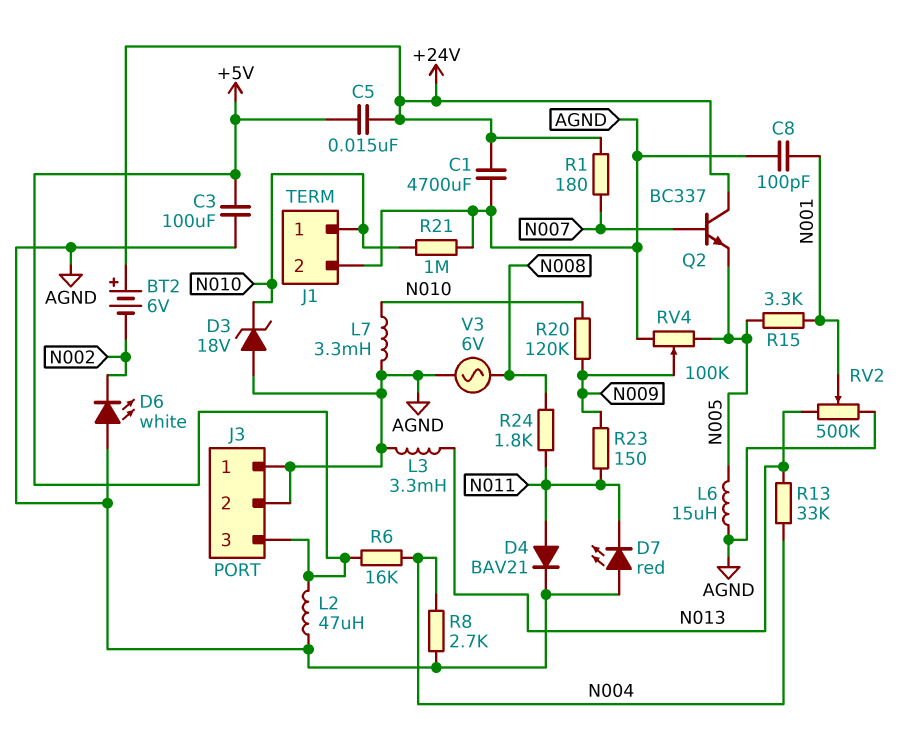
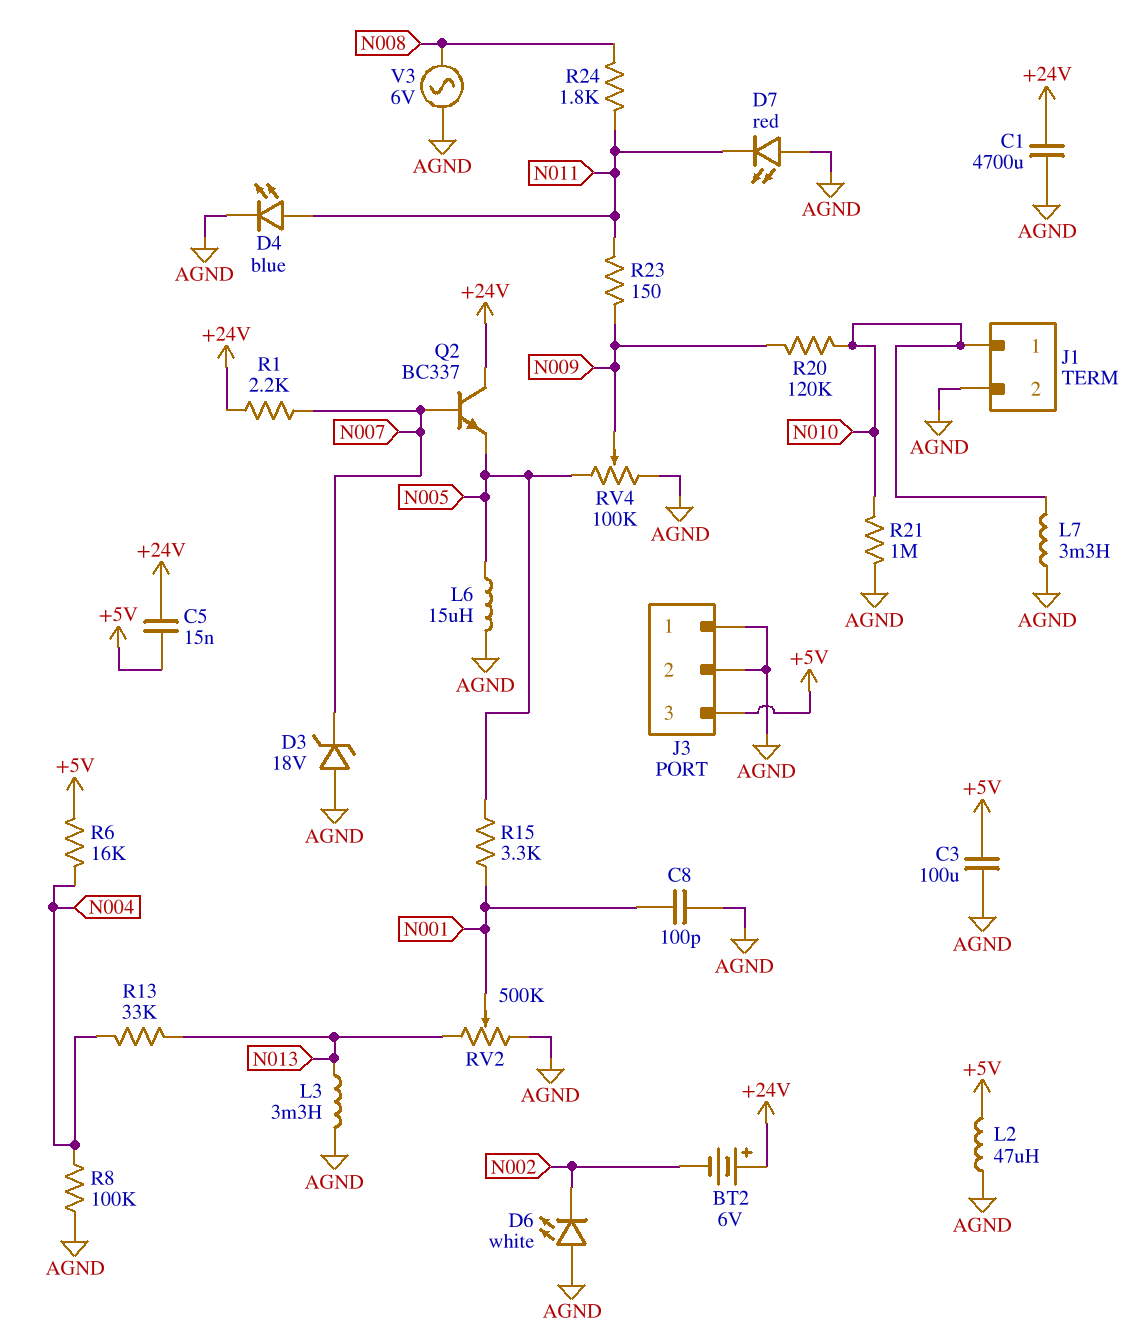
D3: zener 18V (A AGND, K N010) -> zener 18V (A AGND, K N007)
D4: diode BAV21 (A N011, K AGND) -> LED blue (A N011, K AGND)
R1: 180 (+24V, N007) -> 2.2k (+24V, N007)
R8: 2.7k (AGND, N004) -> 100k (AGND, N004)

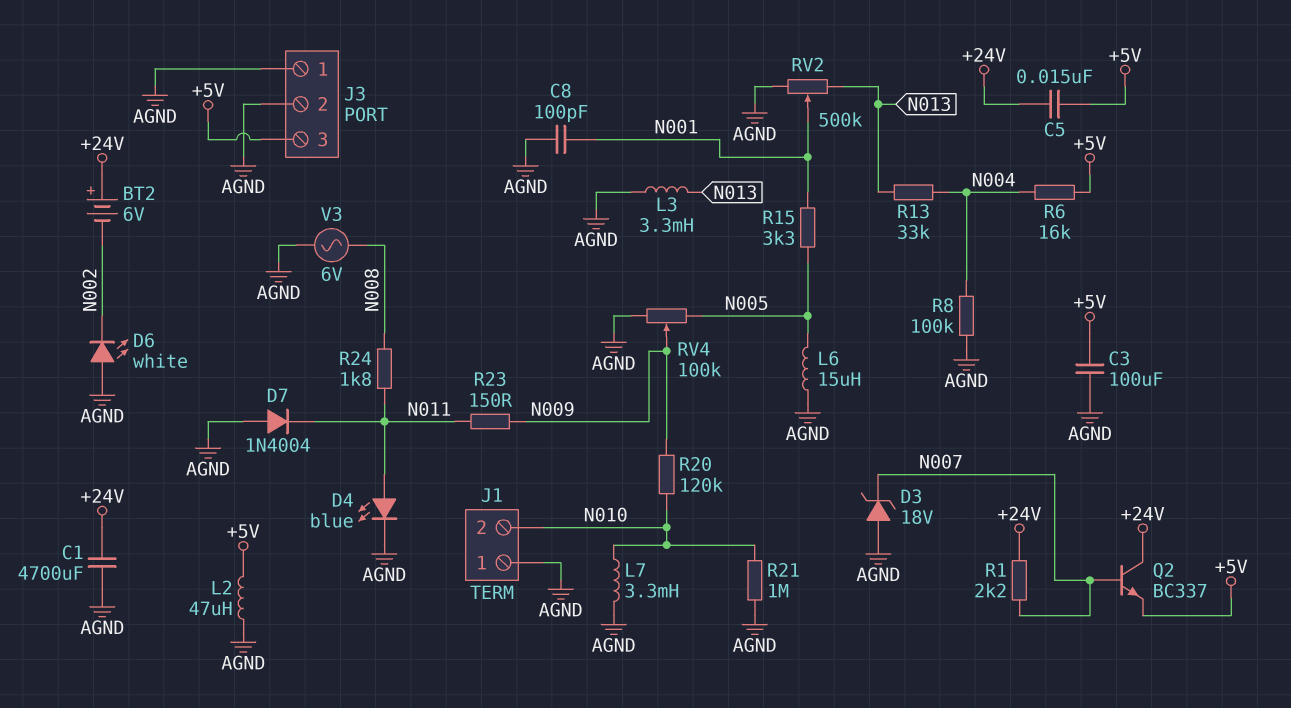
D7: LED red (A AGND, K N011) -> diode 1N4004 (A AGND, K N011)
J1 pin 1: N010 -> AGND
J1 pin 2: AGND -> N010
Q2: NPN BC337 (B N007, C +24V, E N005) -> NPN BC337 (B N007, C +24V, E +5V)

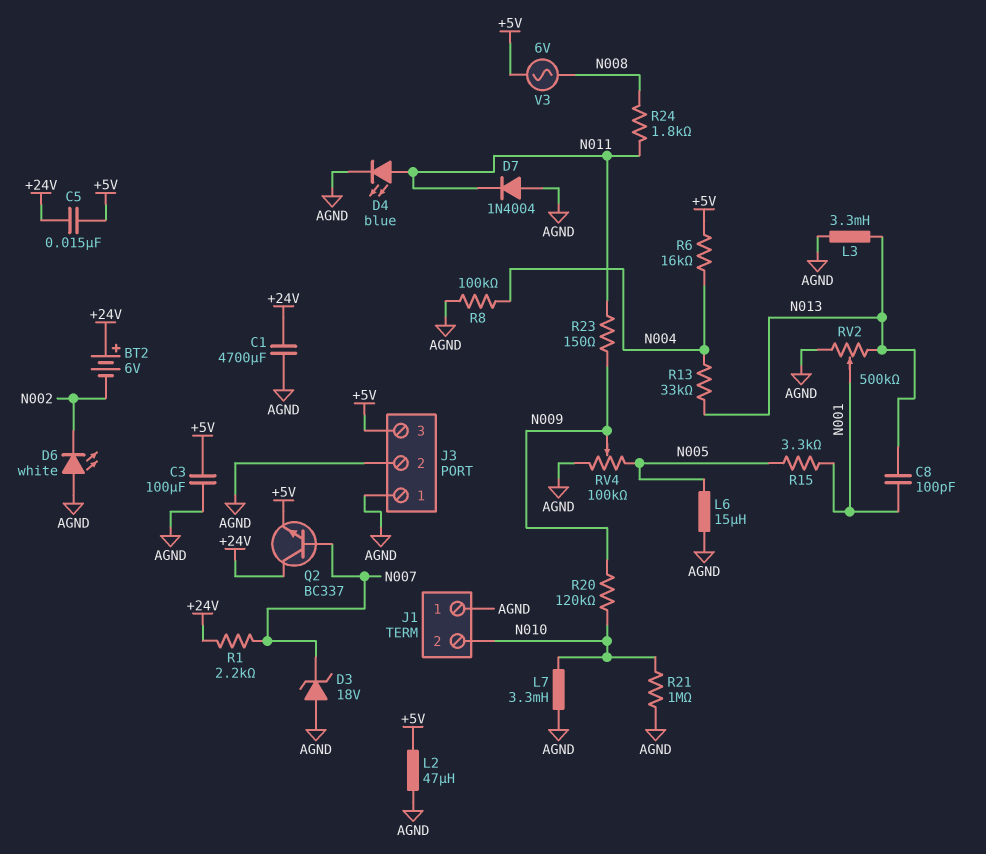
C8: 100pF (AGND, N001) -> 100pF (N001, N013)
V3: AC 6V (AGND, N008) -> AC 6V (+5V, N008)

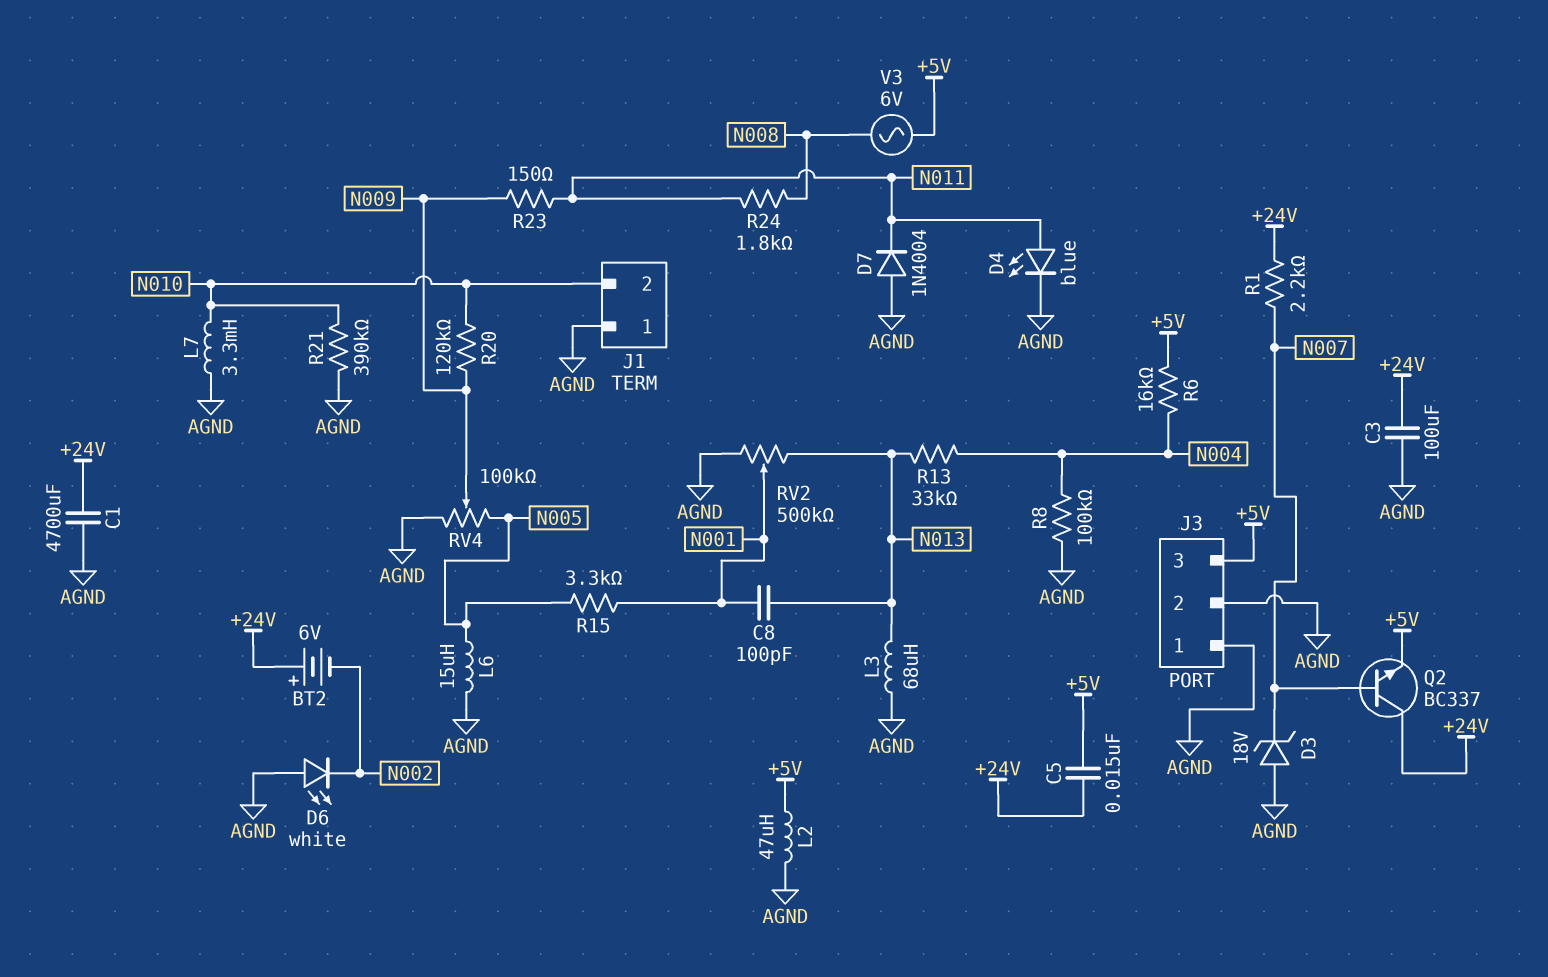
C3: 100uF (+5V, AGND) -> 100uF (+24V, AGND)
L3: 3.3mH (AGND, N013) -> 68uH (AGND, N013)
R21: 1M (AGND, N010) -> 390k (AGND, N010)

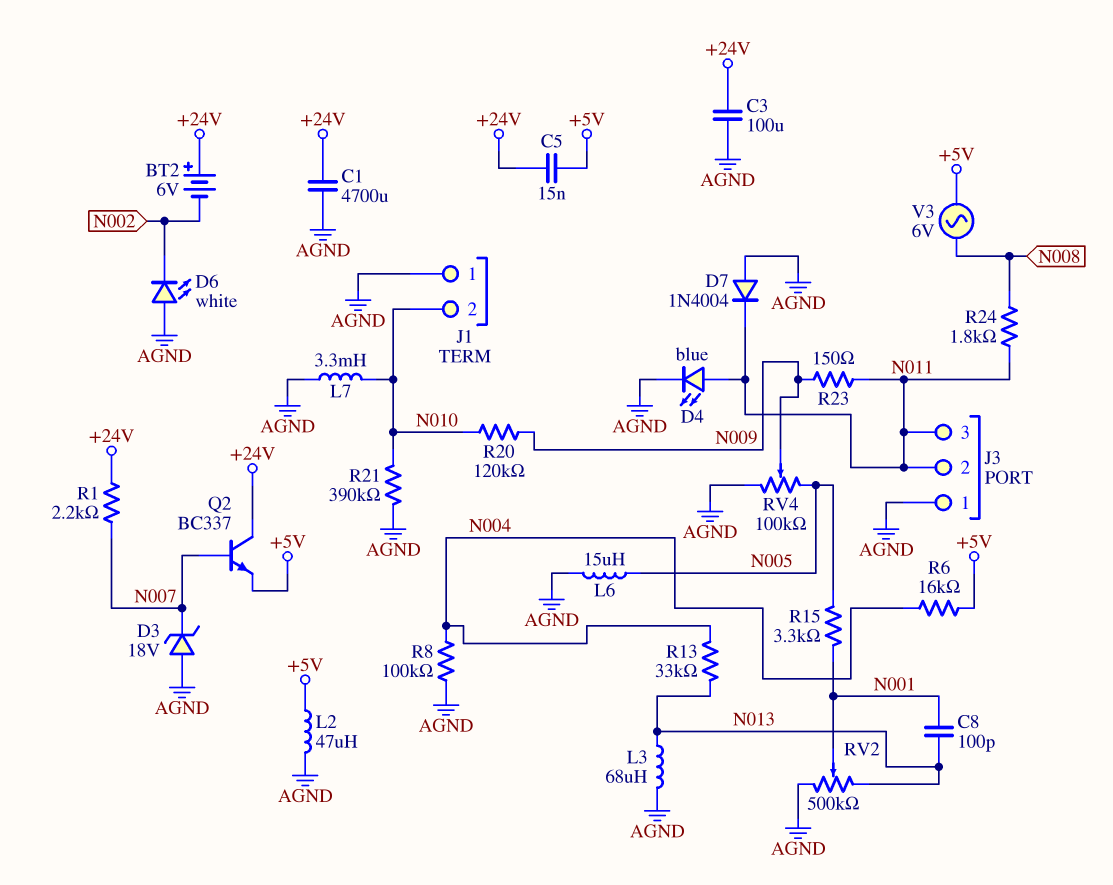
J3 pin 2: AGND -> N011
J3 pin 3: +5V -> N011

